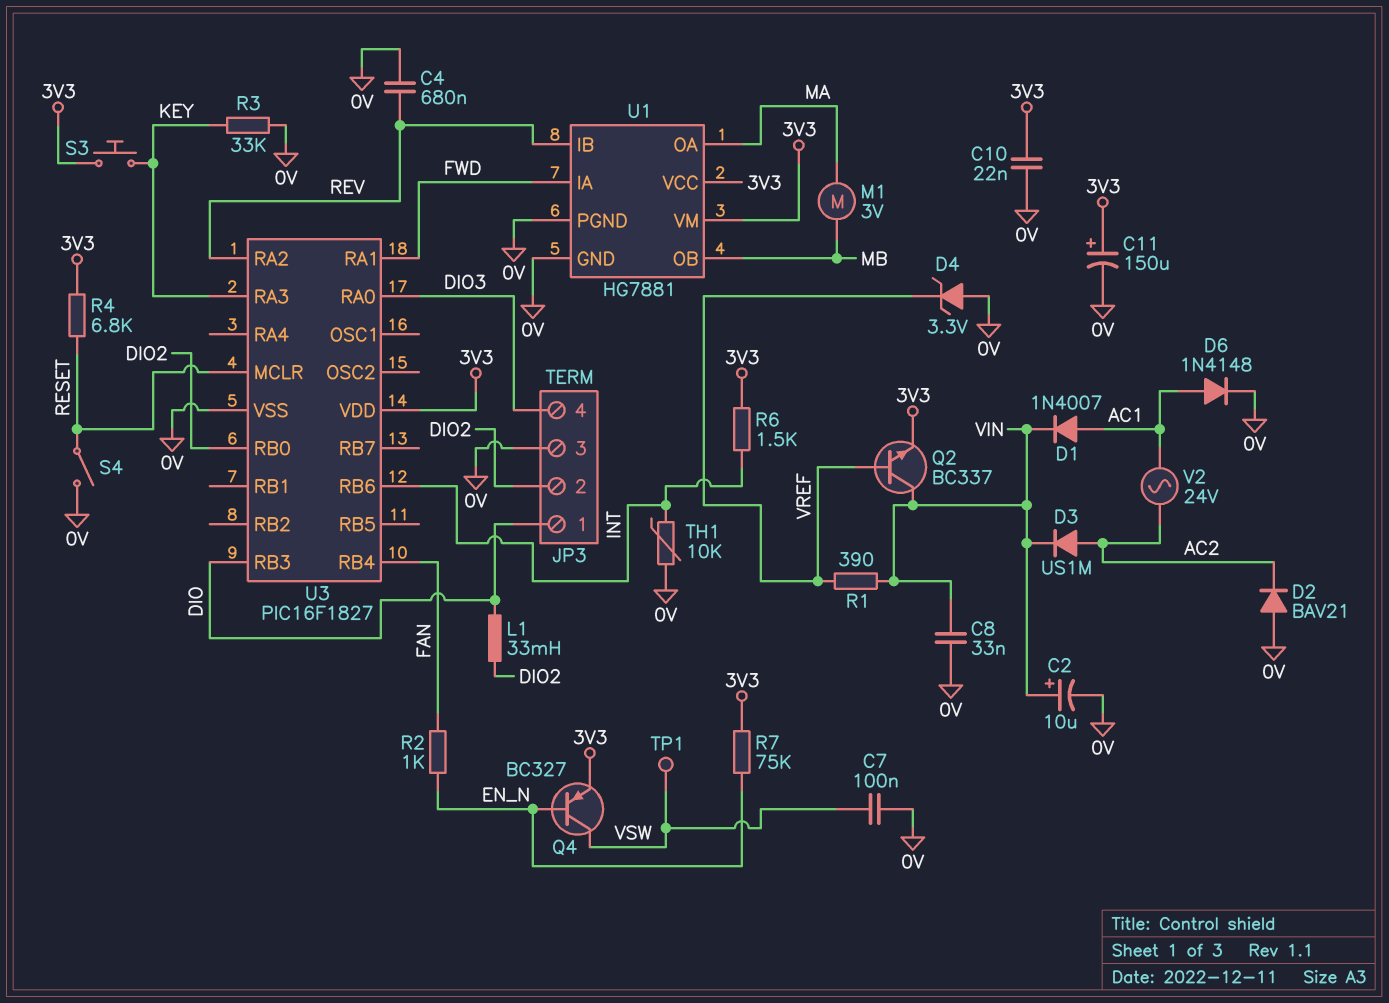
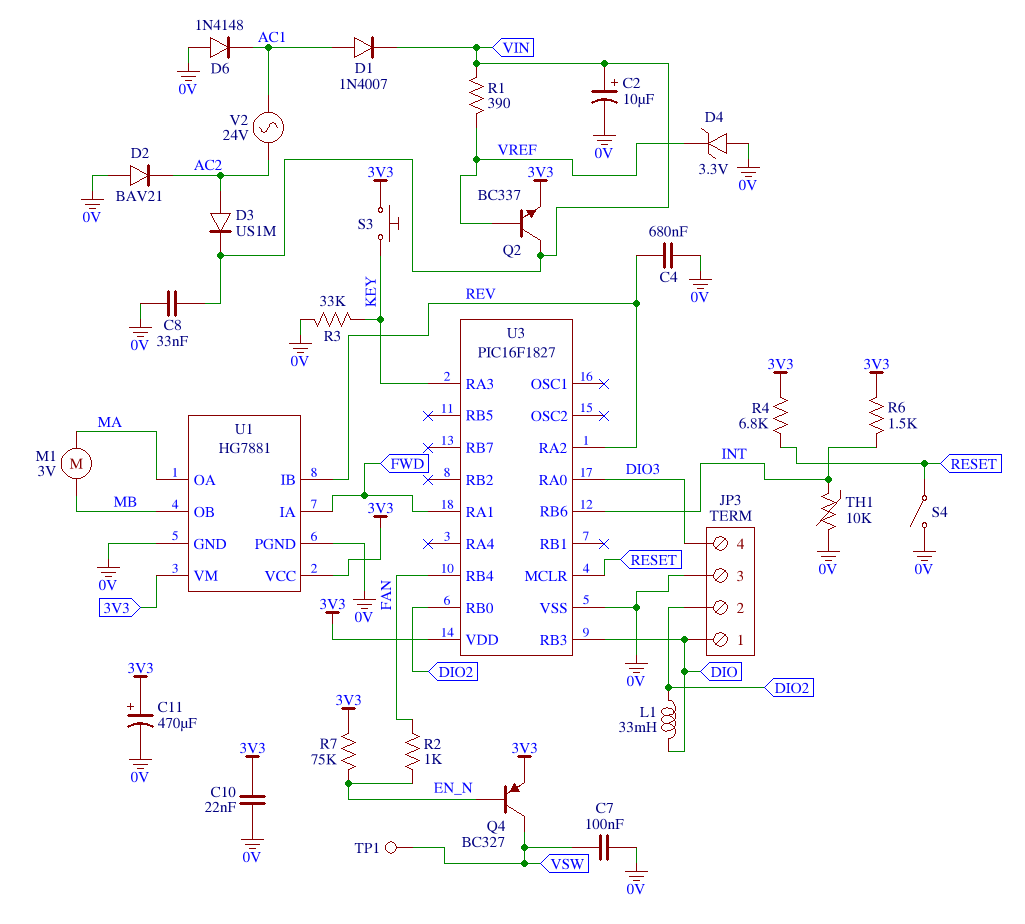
C11: 150uF (plus 3V3, minus 0V) -> 470uF (plus 3V3, minus 0V)
D6: diode 1N4148 (A AC1, K 0V) -> diode 1N4148 (A 0V, K AC1)

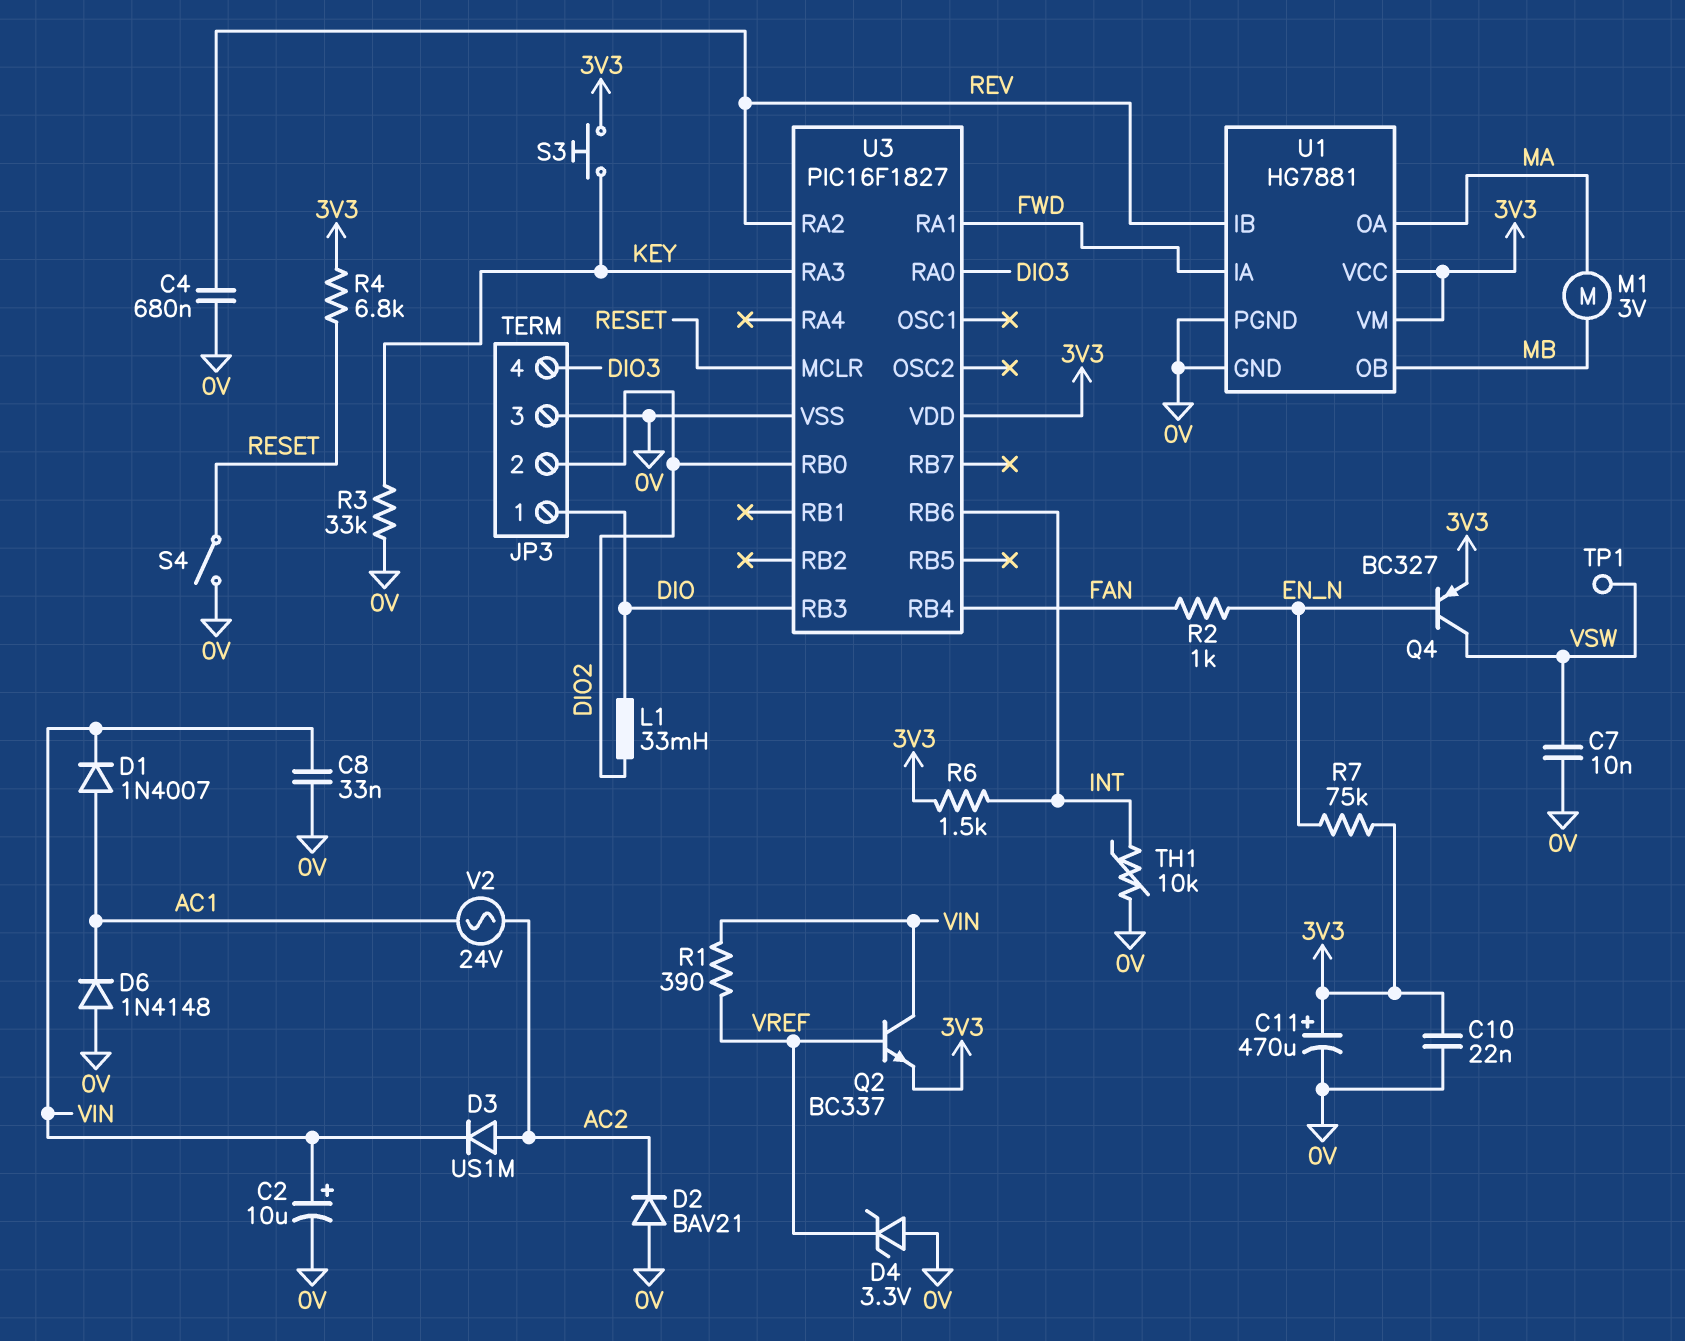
C7: 100nF (0V, VSW) -> 10nF (0V, VSW)

